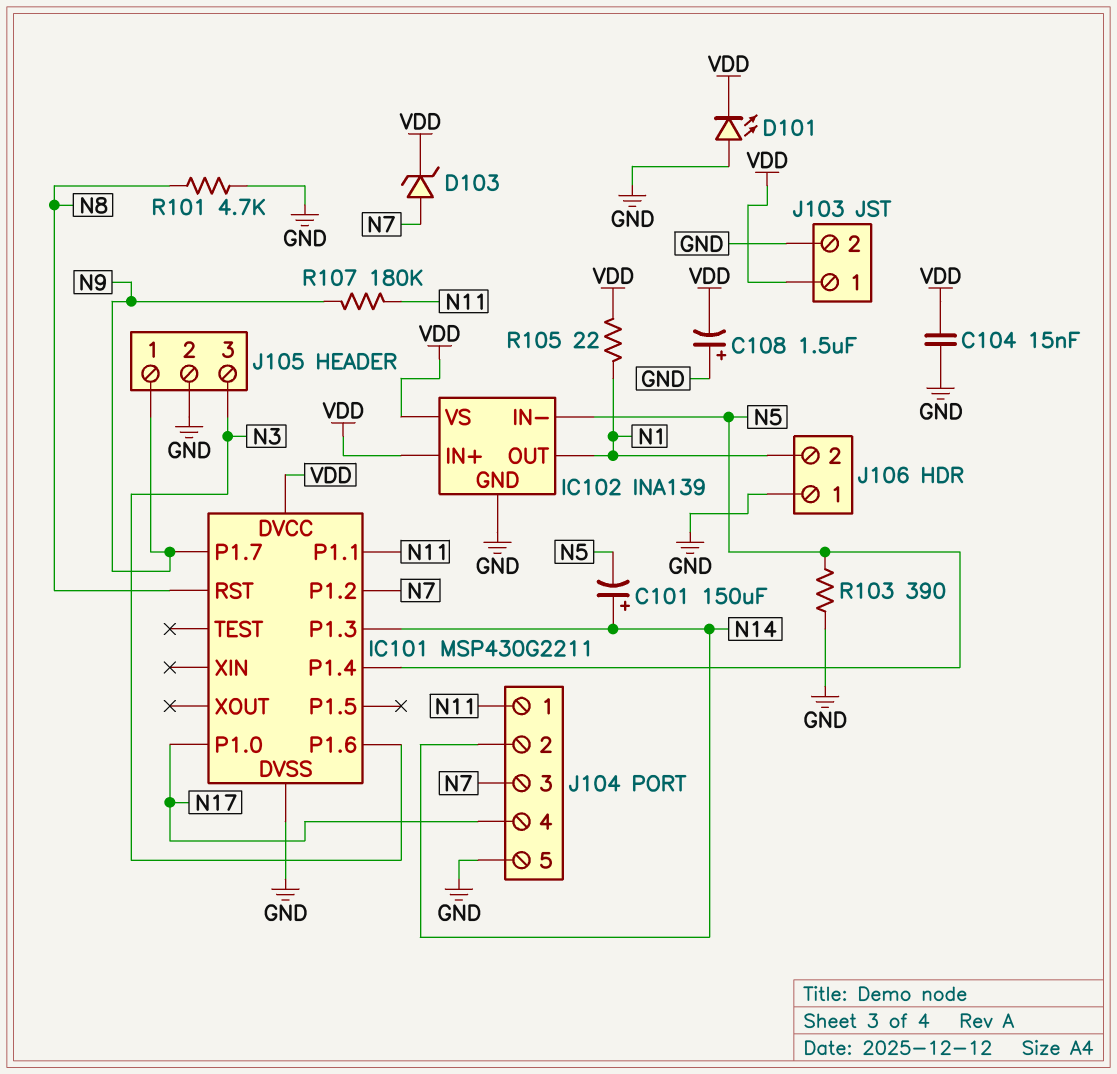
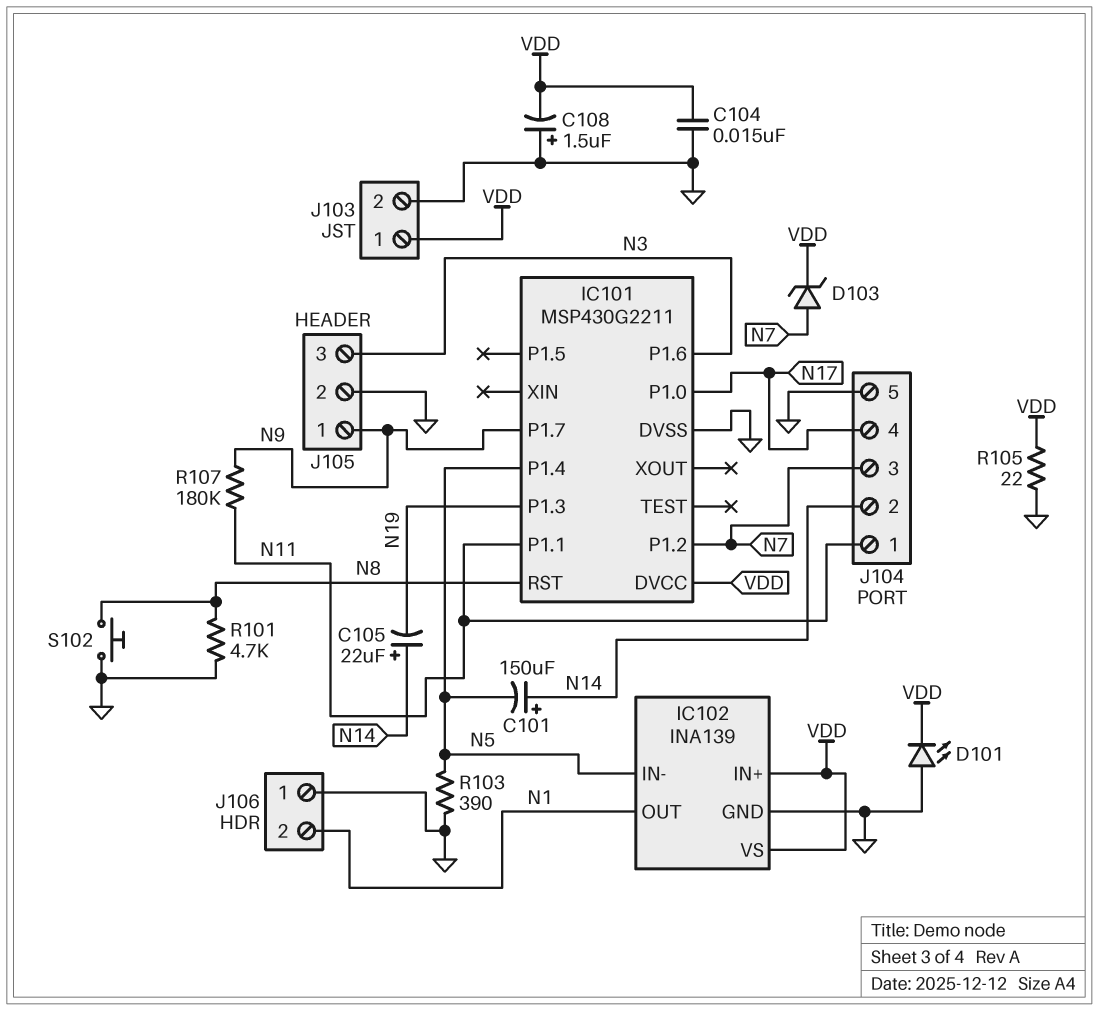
C105: none -> 22uF (plus N14, minus N19)
IC101 pin P1.3: N14 -> N19
R105: 22 (N1, VDD) -> 22 (GND, VDD)
S102: none -> button (GND, N8)

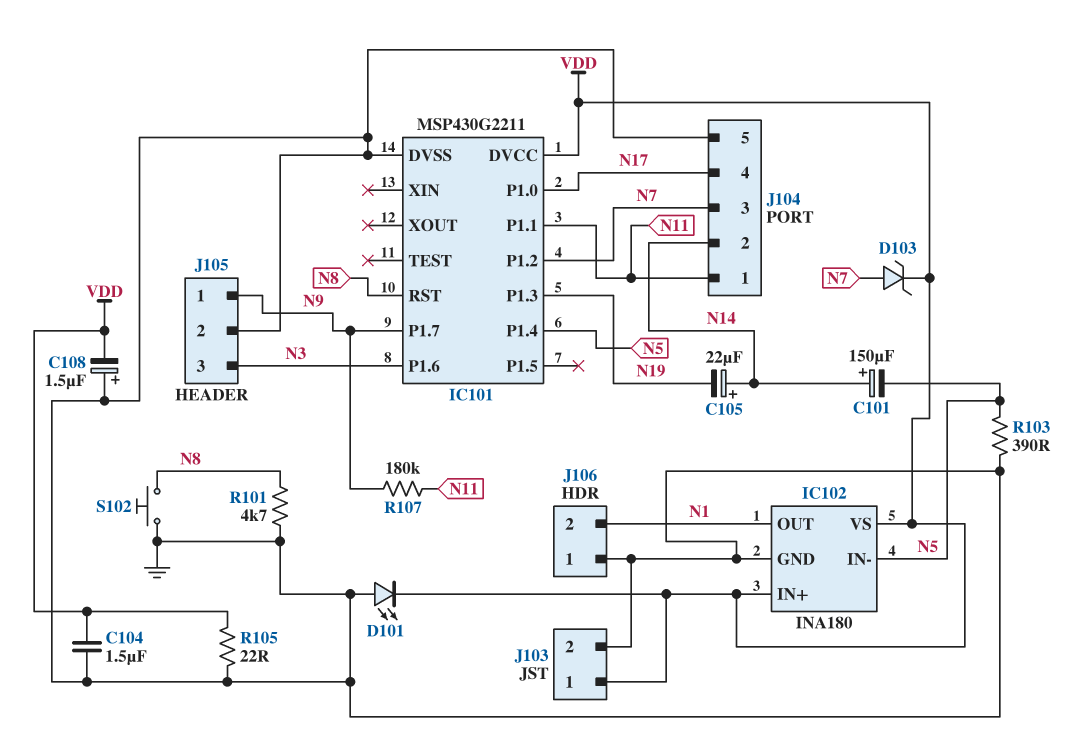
C104: 15nF (GND, VDD) -> 1.5uF (GND, VDD)
IC102: INA139 -> INA180

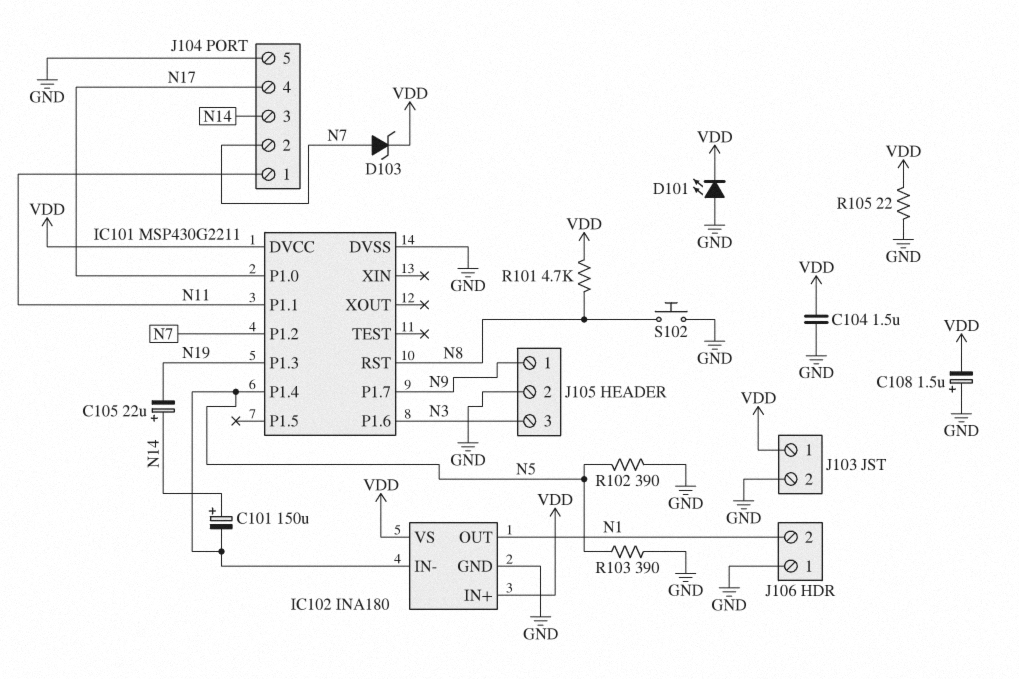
J104 pin 2: N14 -> N7
J104 pin 3: N7 -> N14
R101: 4.7k (GND, N8) -> 4.7k (N8, VDD)
R102: none -> 390 (GND, N5)
R107: 180k (N9, N11) -> none

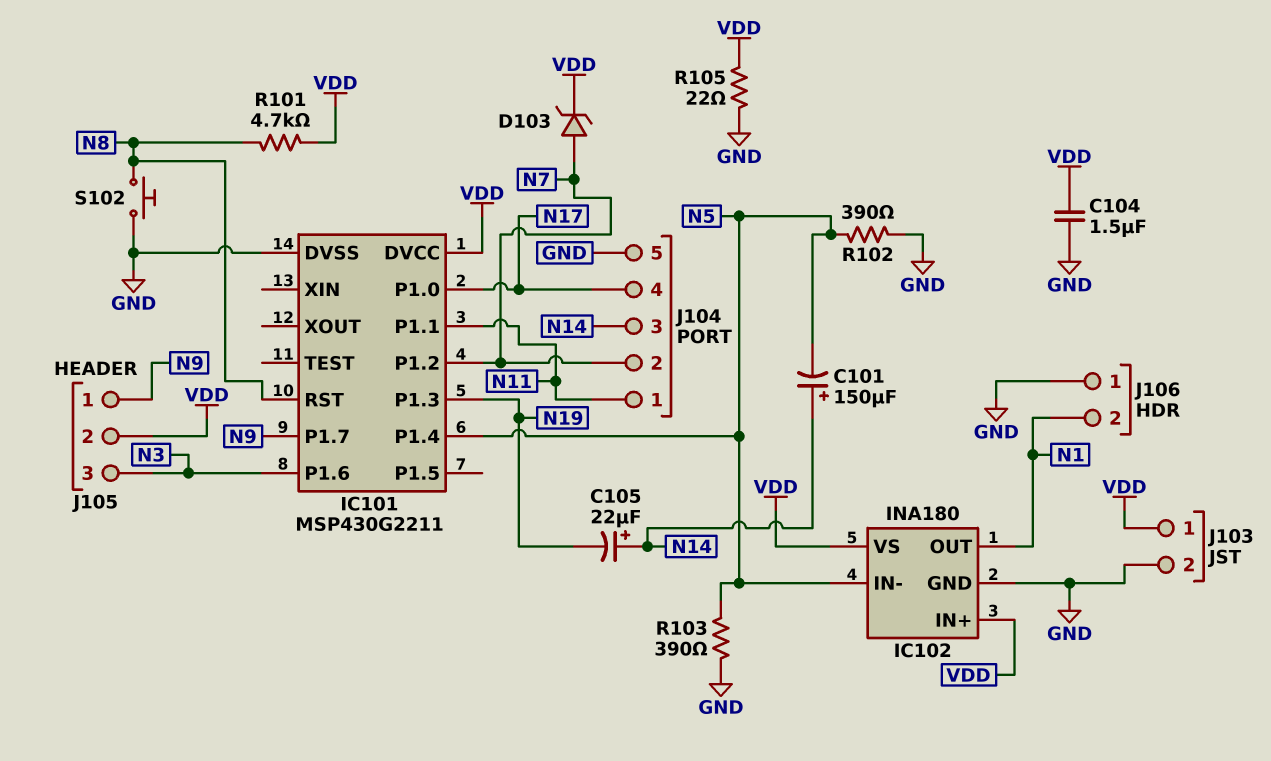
C108: 1.5uF (plus GND, minus VDD) -> none
D101: LED (A GND, K VDD) -> none
J105 pin 2: GND -> VDD

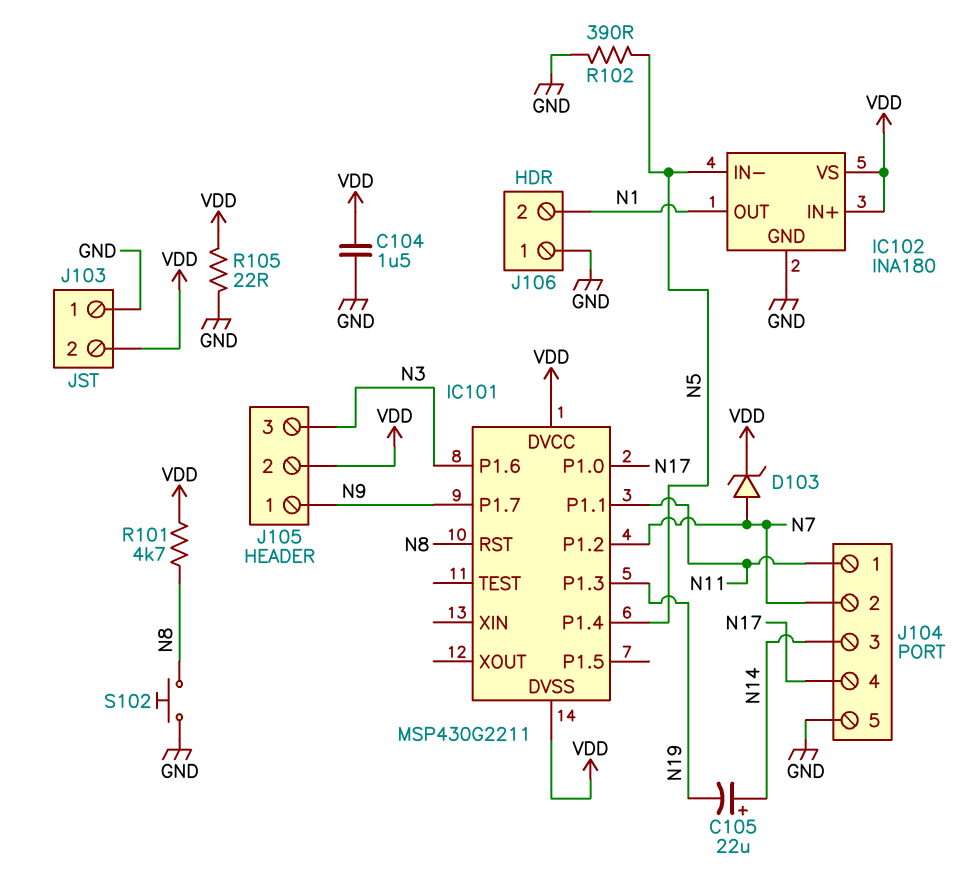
C101: 150uF (plus N14, minus N5) -> none
IC101 pin DVSS: GND -> VDD
J103 pin 1: VDD -> GND
J103 pin 2: GND -> VDD
R103: 390 (GND, N5) -> none

